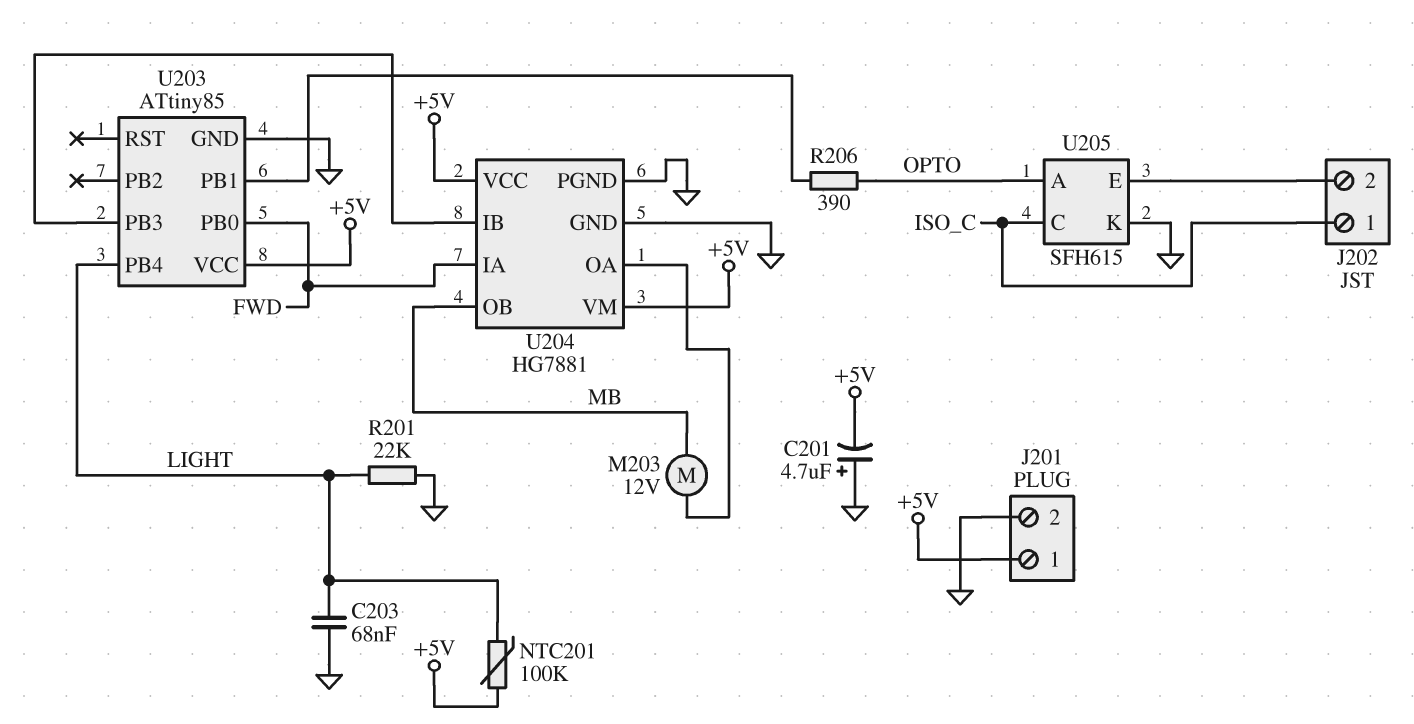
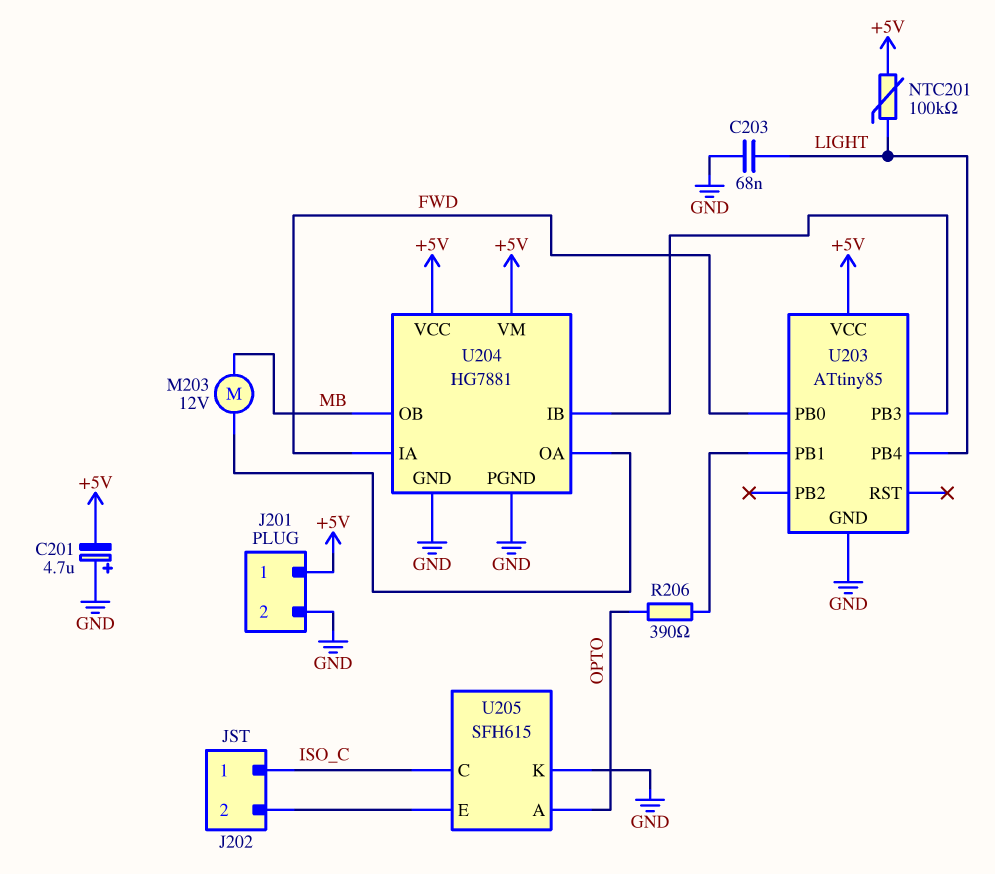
R201: 22k (GND, LIGHT) -> none

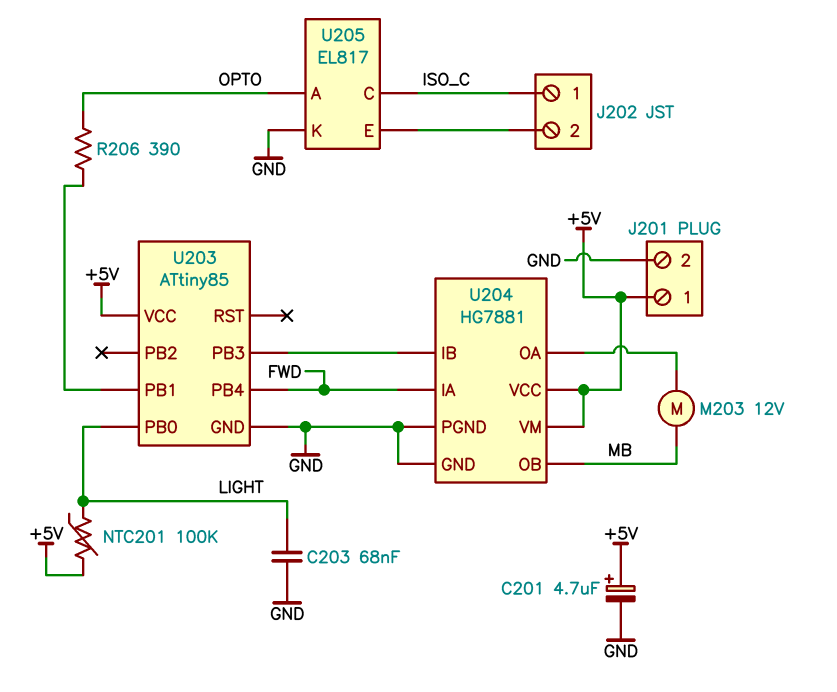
C201: 4.7uF (plus GND, minus +5V) -> 4.7uF (plus +5V, minus GND)
U203 pin PB0: FWD -> LIGHT
U203 pin PB4: LIGHT -> FWD
U205: SFH615 -> EL817

